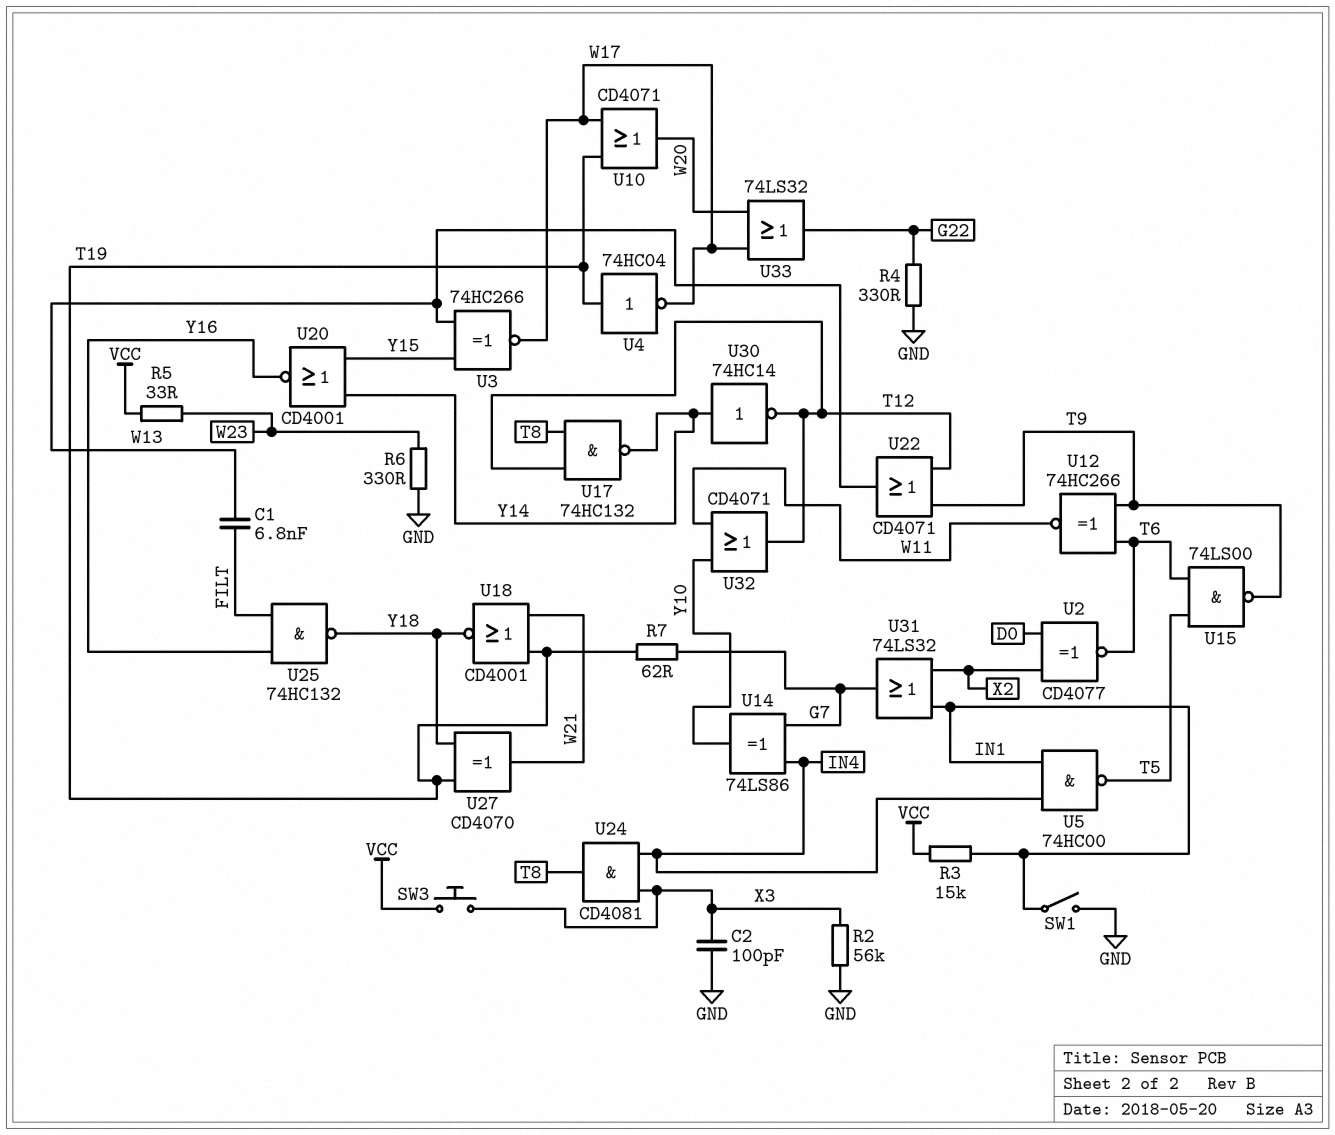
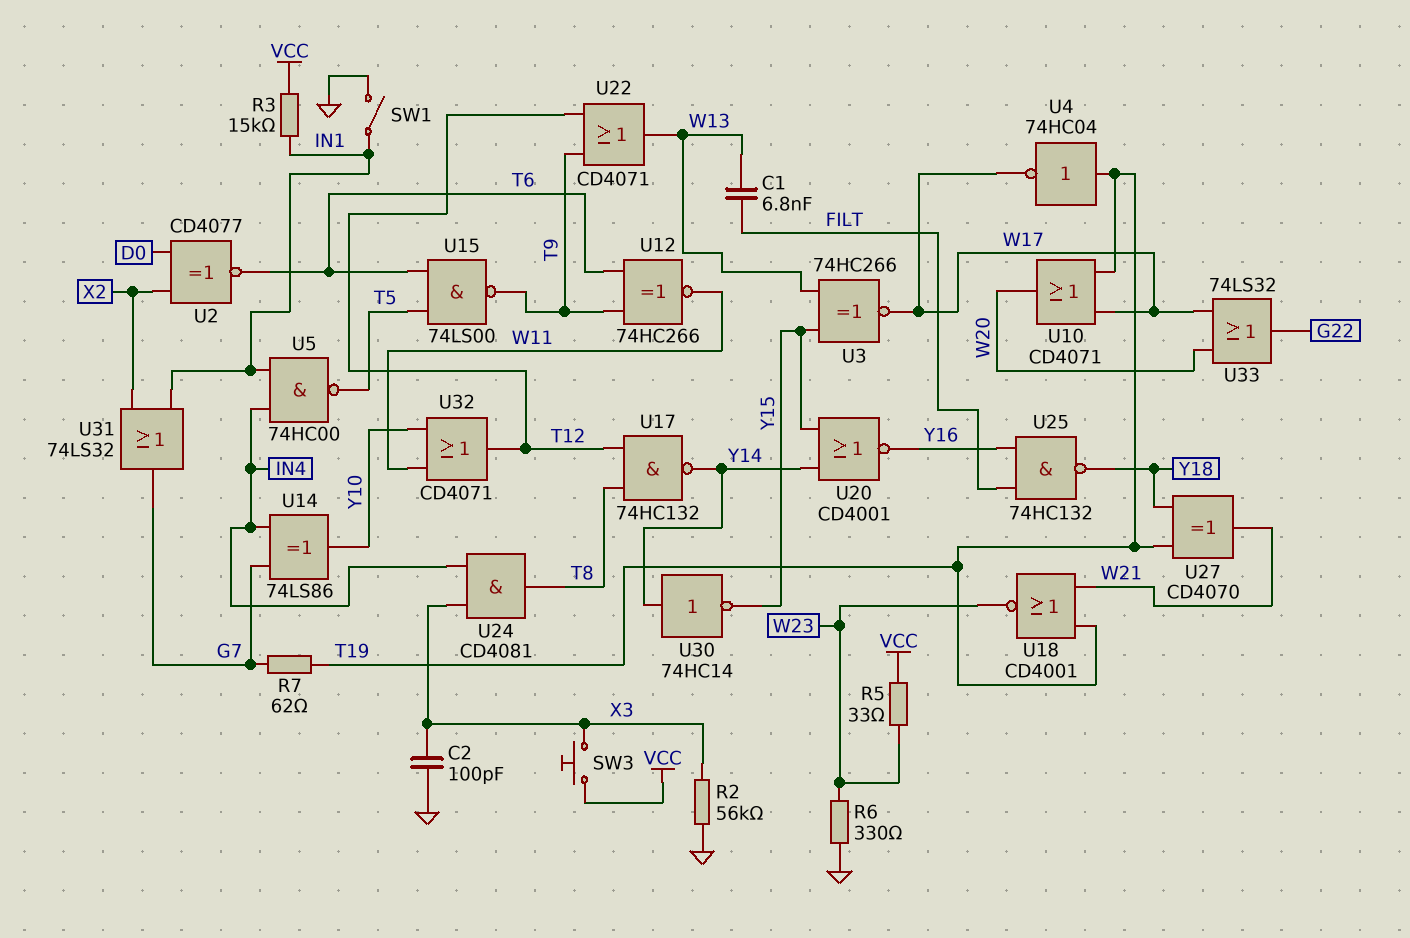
R4: 330 (G22, GND) -> none
U18: NOR CD4001 (in T19, in W21, out Y18) -> NOR CD4001 (in T19, in W21, out W23)
U30: NOT 74HC14 (in Y14, out T12) -> NOT 74HC14 (in Y14, out Y15)

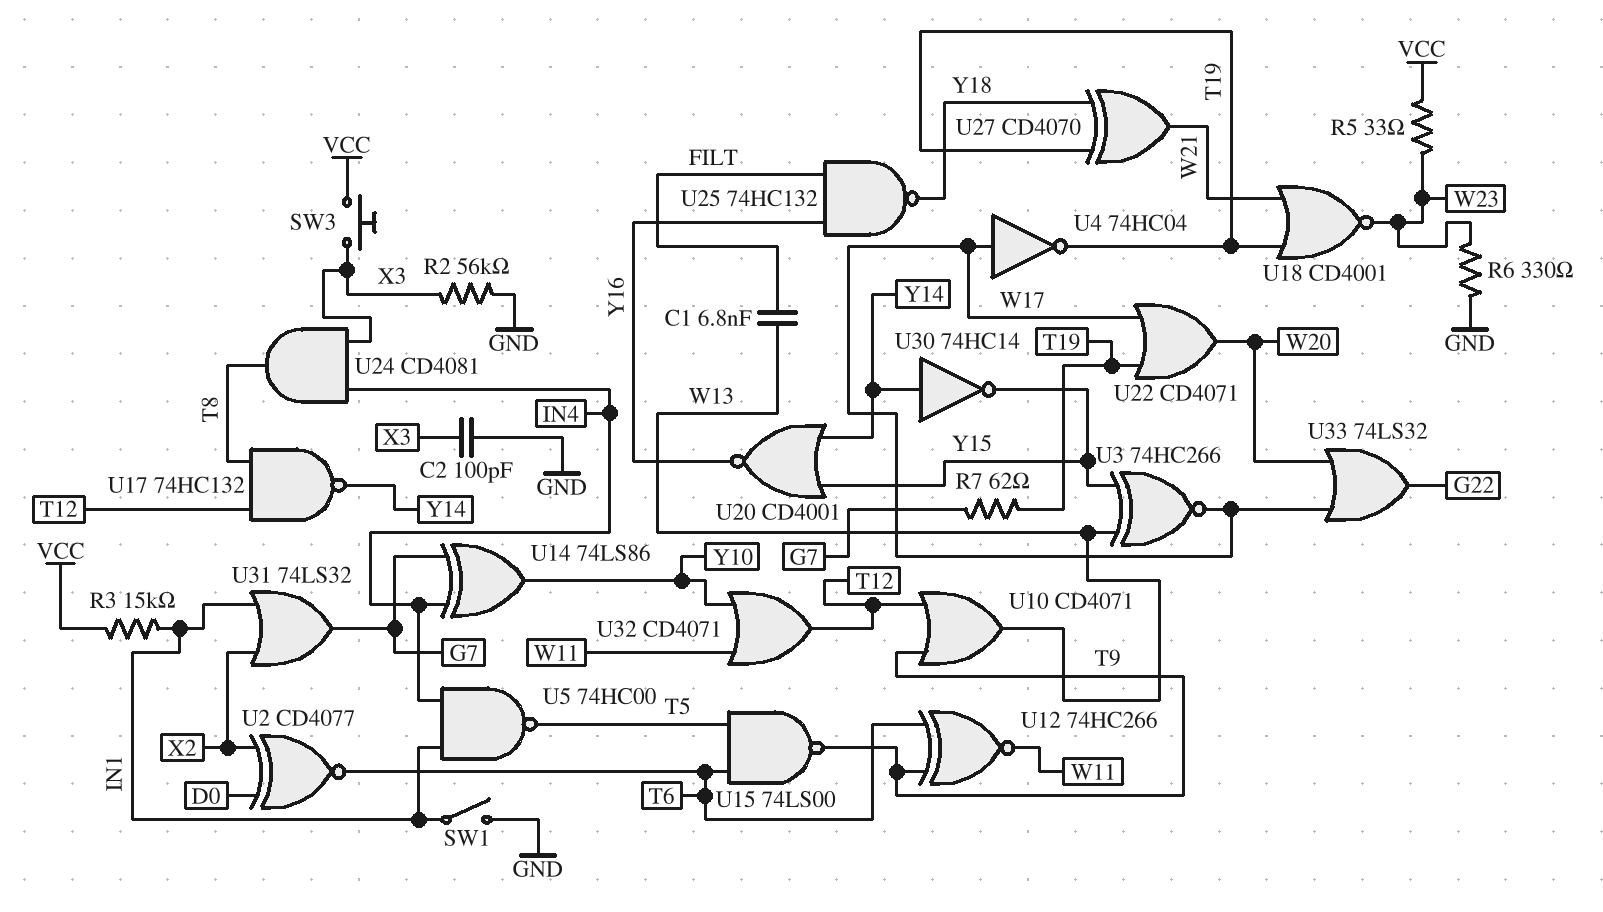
U4: NOT 74HC04 (in T19, out W17) -> NOT 74HC04 (in W17, out T19)
U10: OR CD4071 (in T19, in W17, out W20) -> OR CD4071 (in T9, in T12, out W13)
U22: OR CD4071 (in T9, in T12, out W13) -> OR CD4071 (in T19, in W17, out W20)

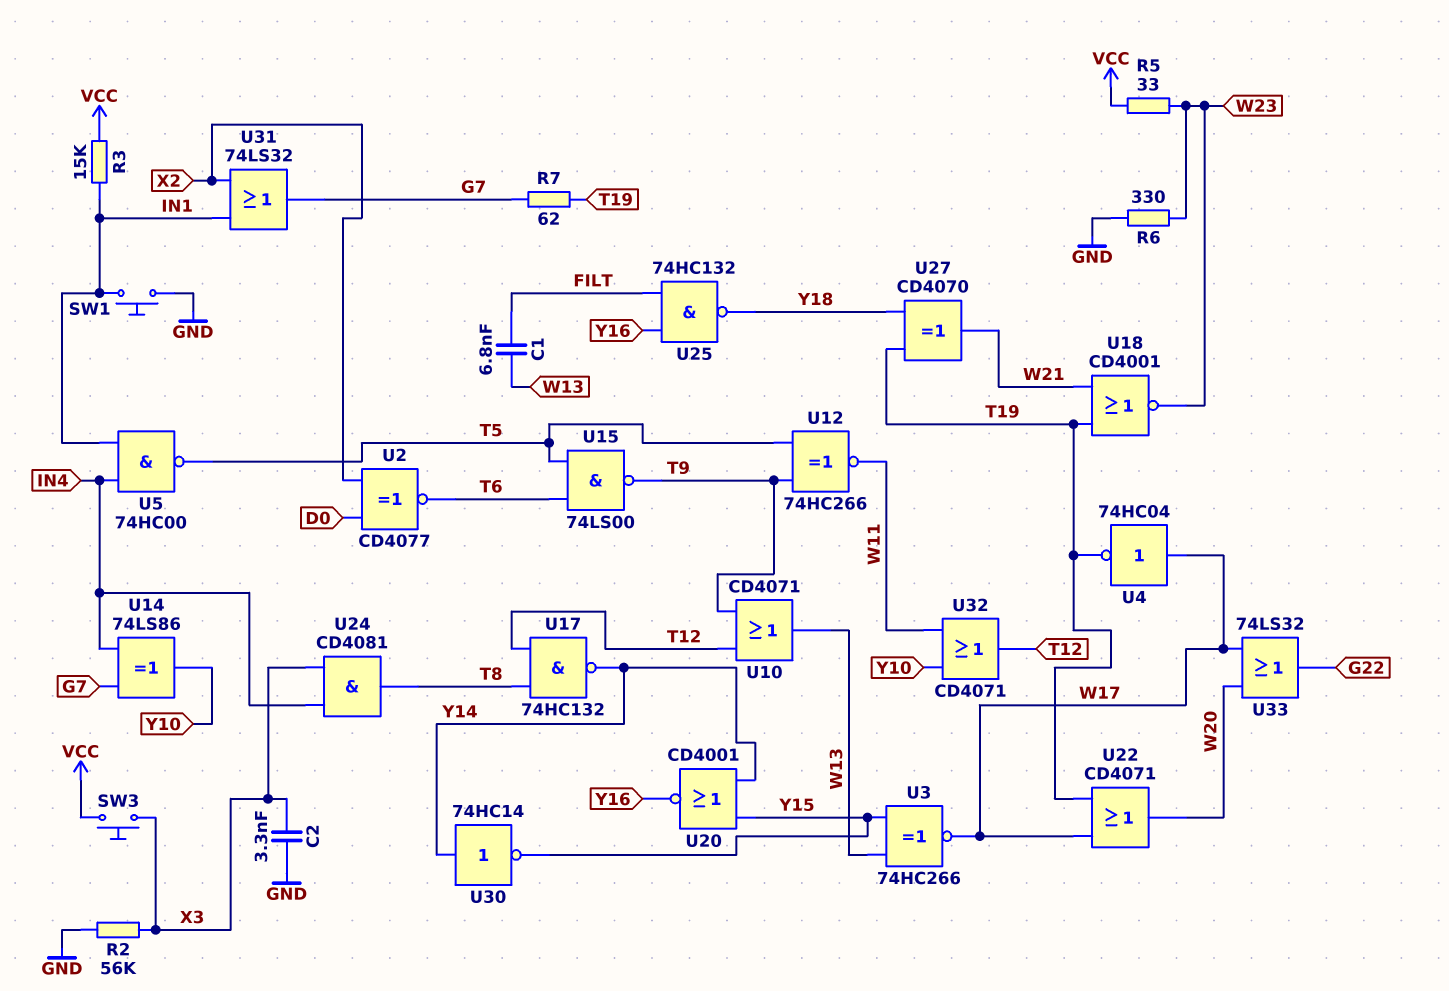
C2: 100pF (GND, X3) -> 3.3nF (GND, X3)
SW1: switch (GND, IN1) -> button (GND, IN1)
U12: XNOR 74HC266 (in T6, in T9, out W11) -> XNOR 74HC266 (in T5, in T9, out W11)

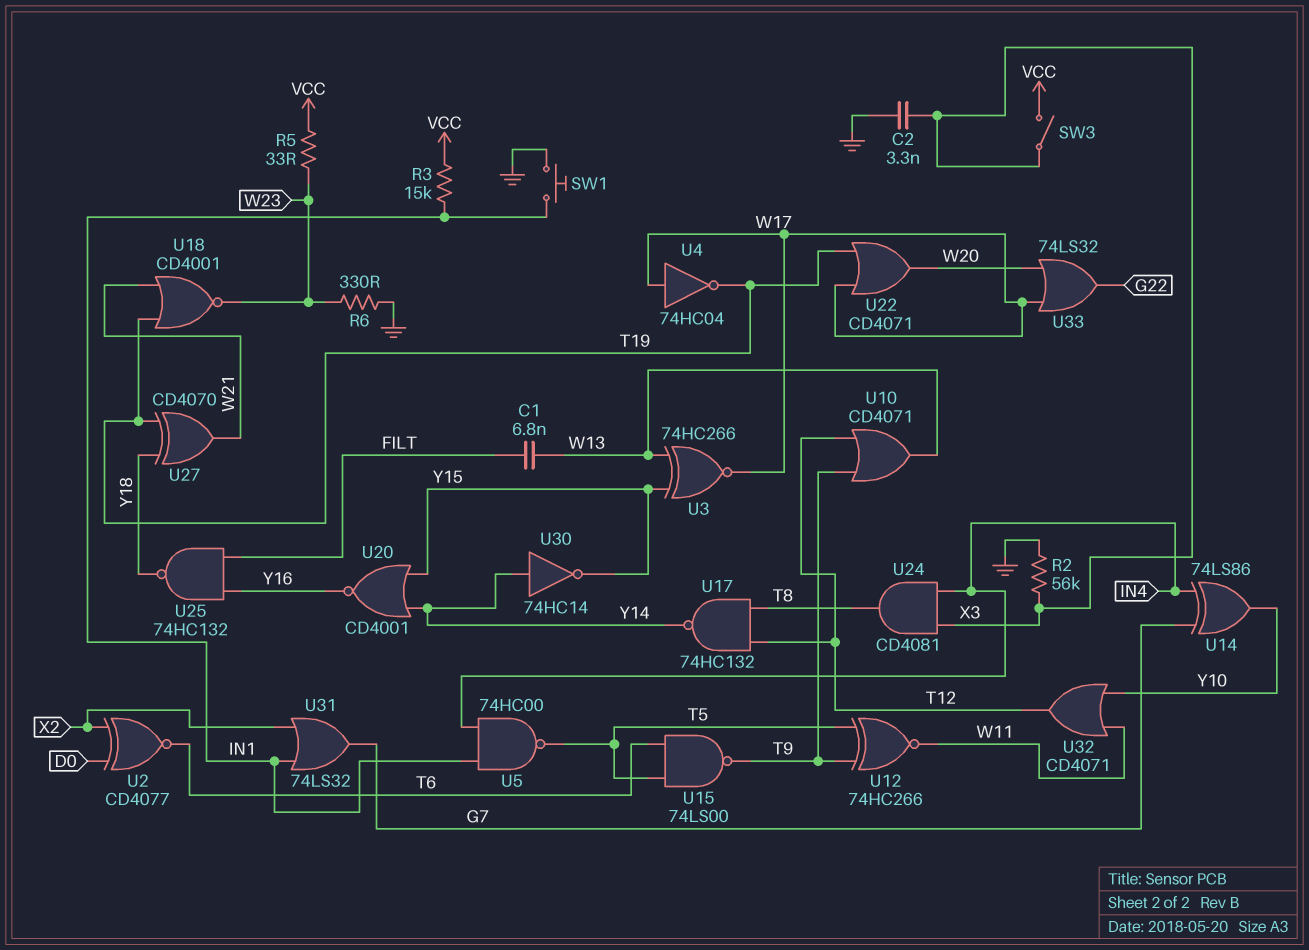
R7: 62 (G7, T19) -> none
SW3: button (VCC, X3) -> switch (VCC, X3)

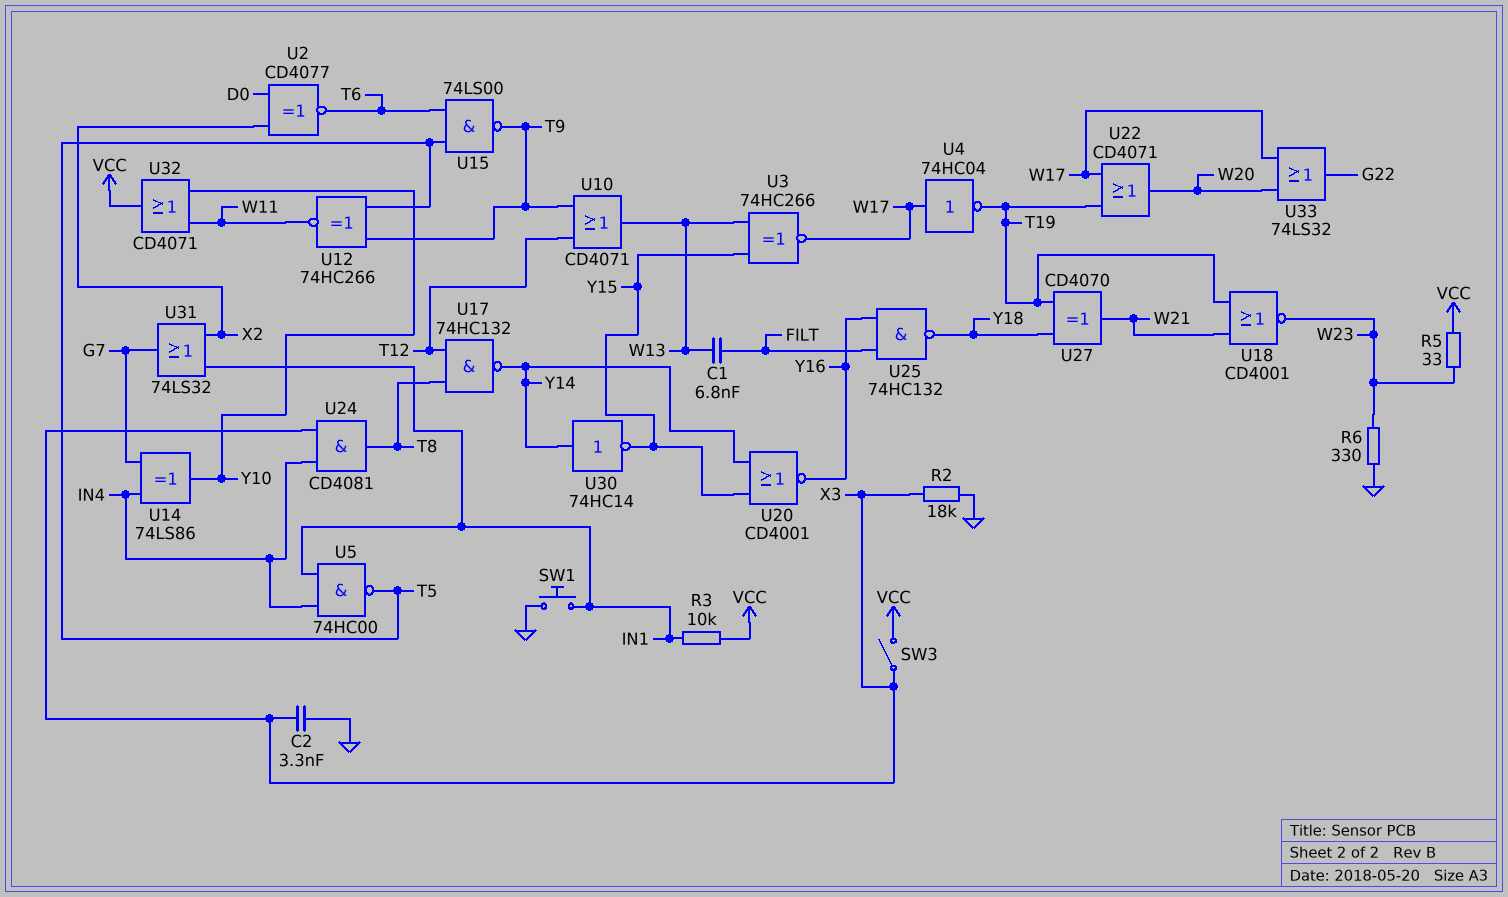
R2: 56k (GND, X3) -> 18k (GND, X3)
R3: 15k (IN1, VCC) -> 10k (IN1, VCC)
U32: OR CD4071 (in W11, in Y10, out T12) -> OR CD4071 (in W11, in Y10, out VCC)

